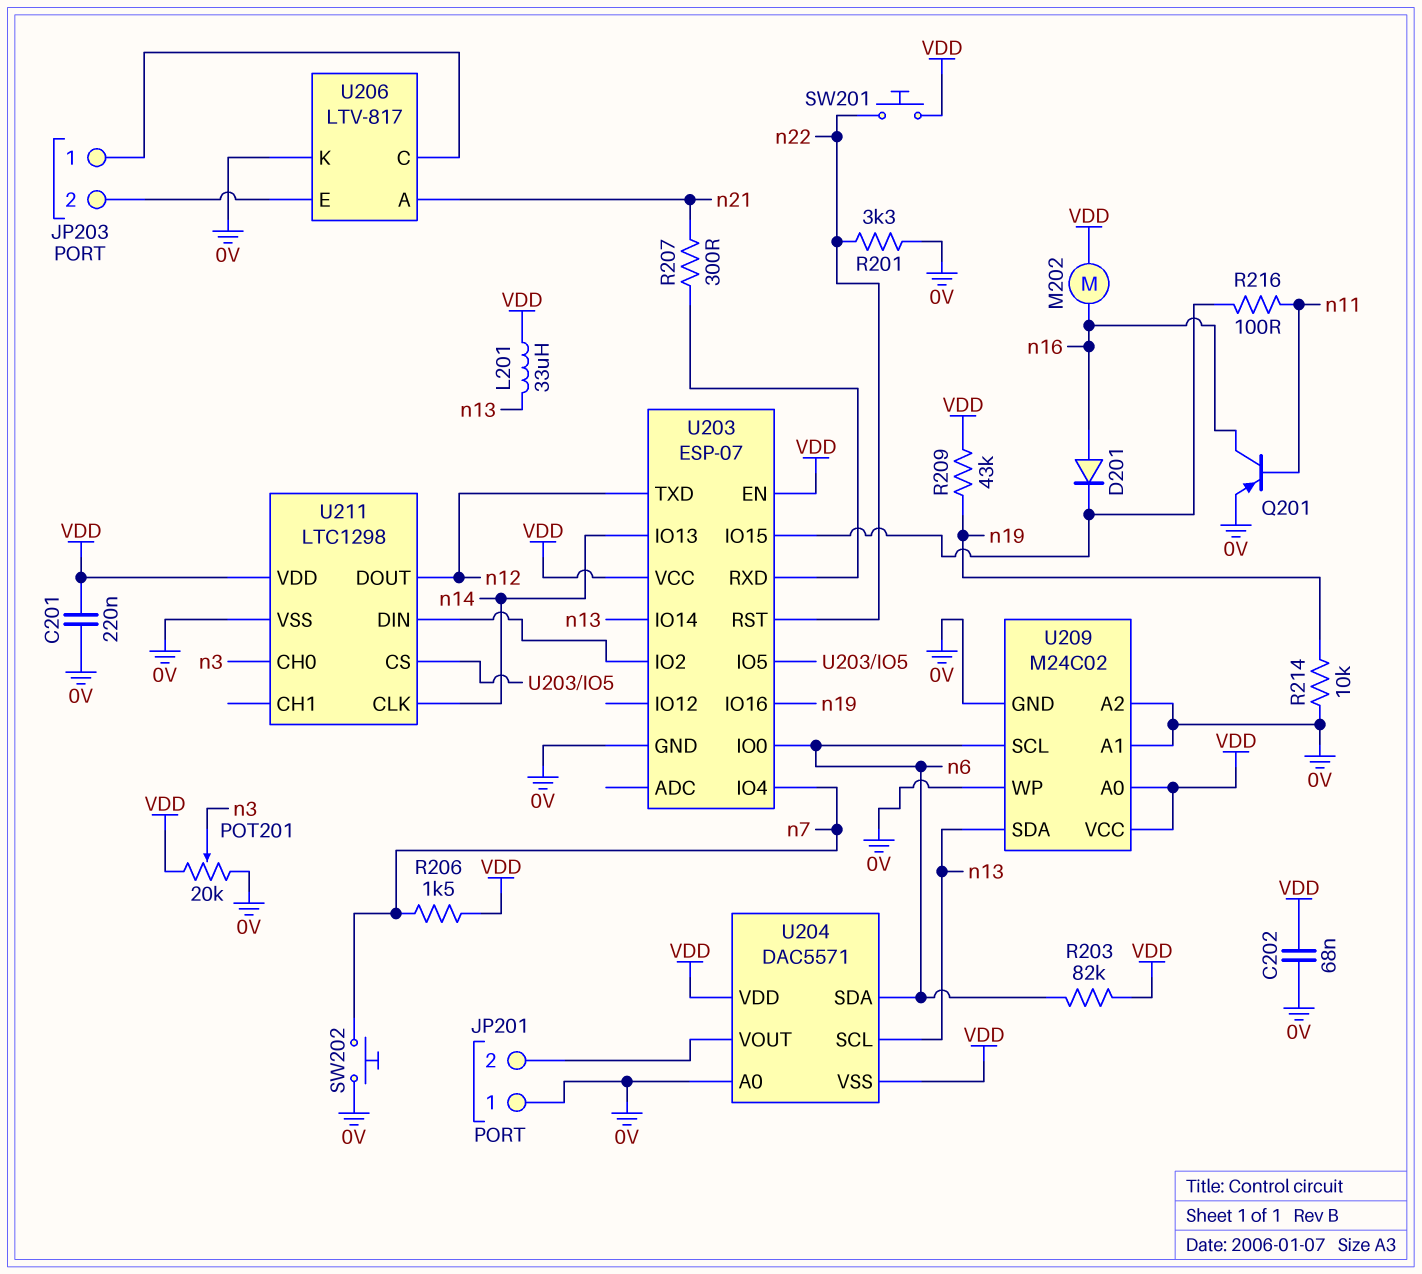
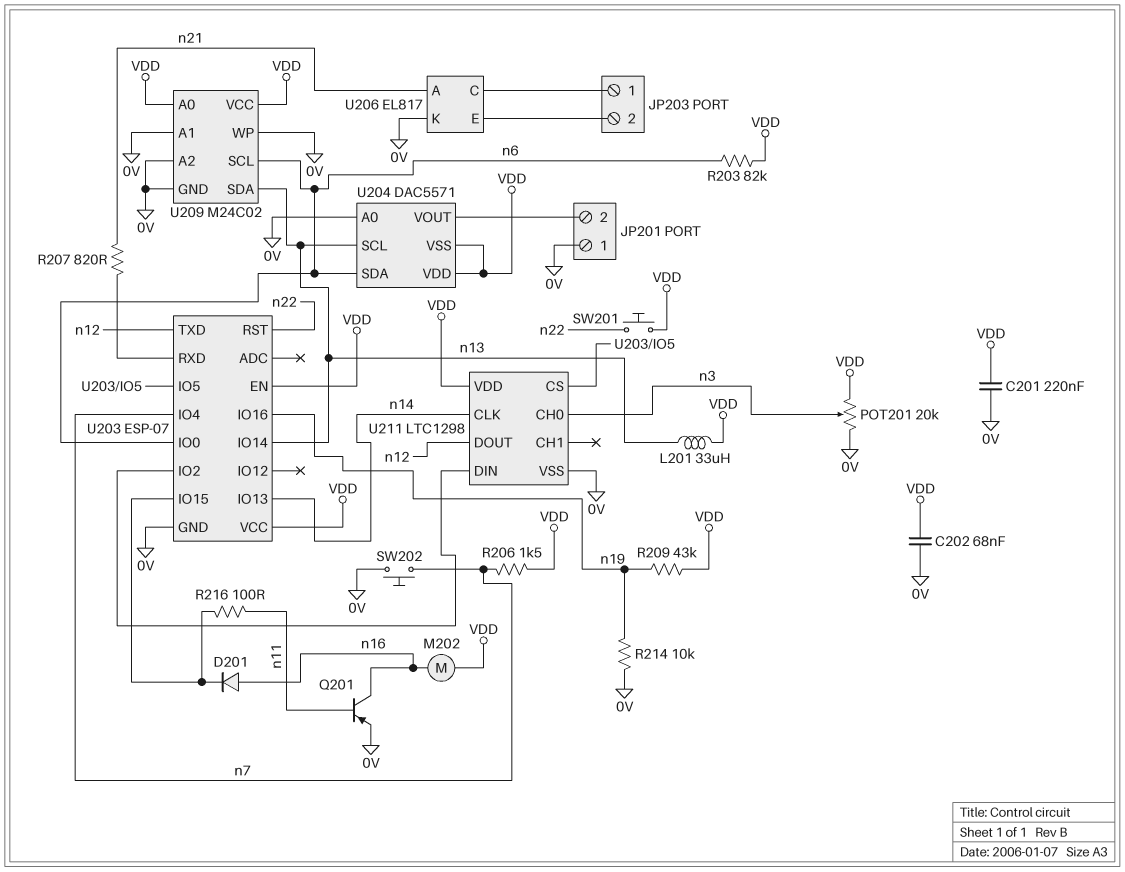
R201: 3.3k (0V, n22) -> none
R207: 300 (U203/RXD, n21) -> 820 (U203/RXD, n21)
U206: LTV-817 -> EL817

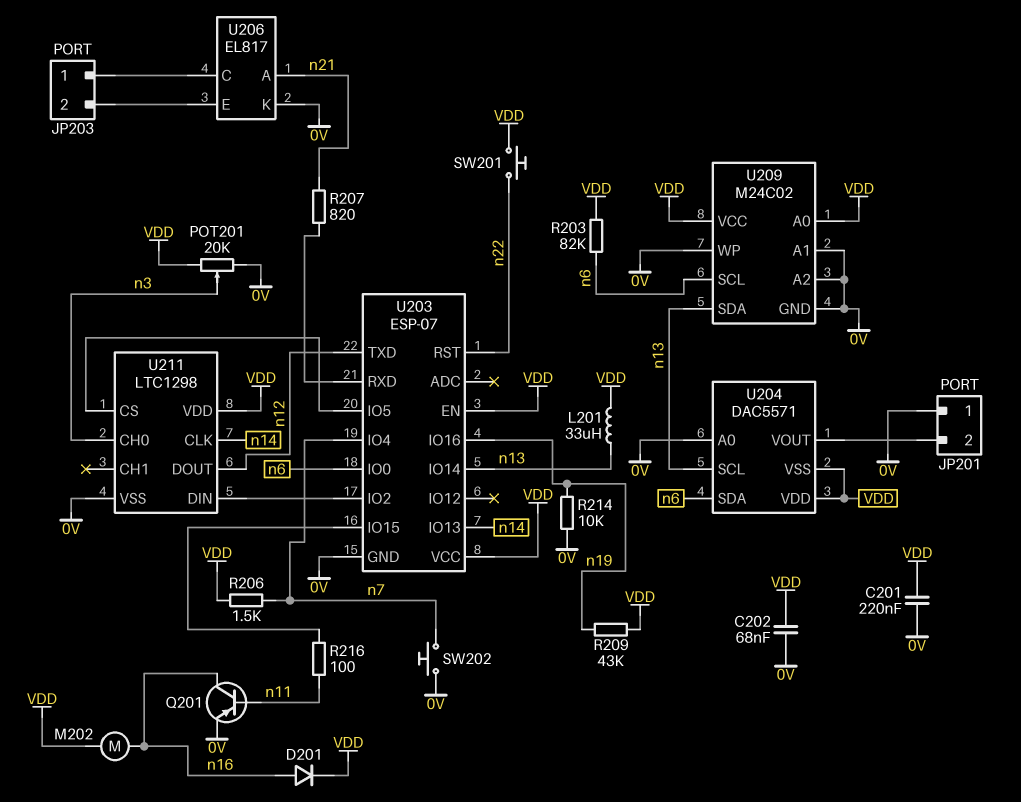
D201: diode (A n16, K U203/IO15) -> diode (A n16, K VDD)

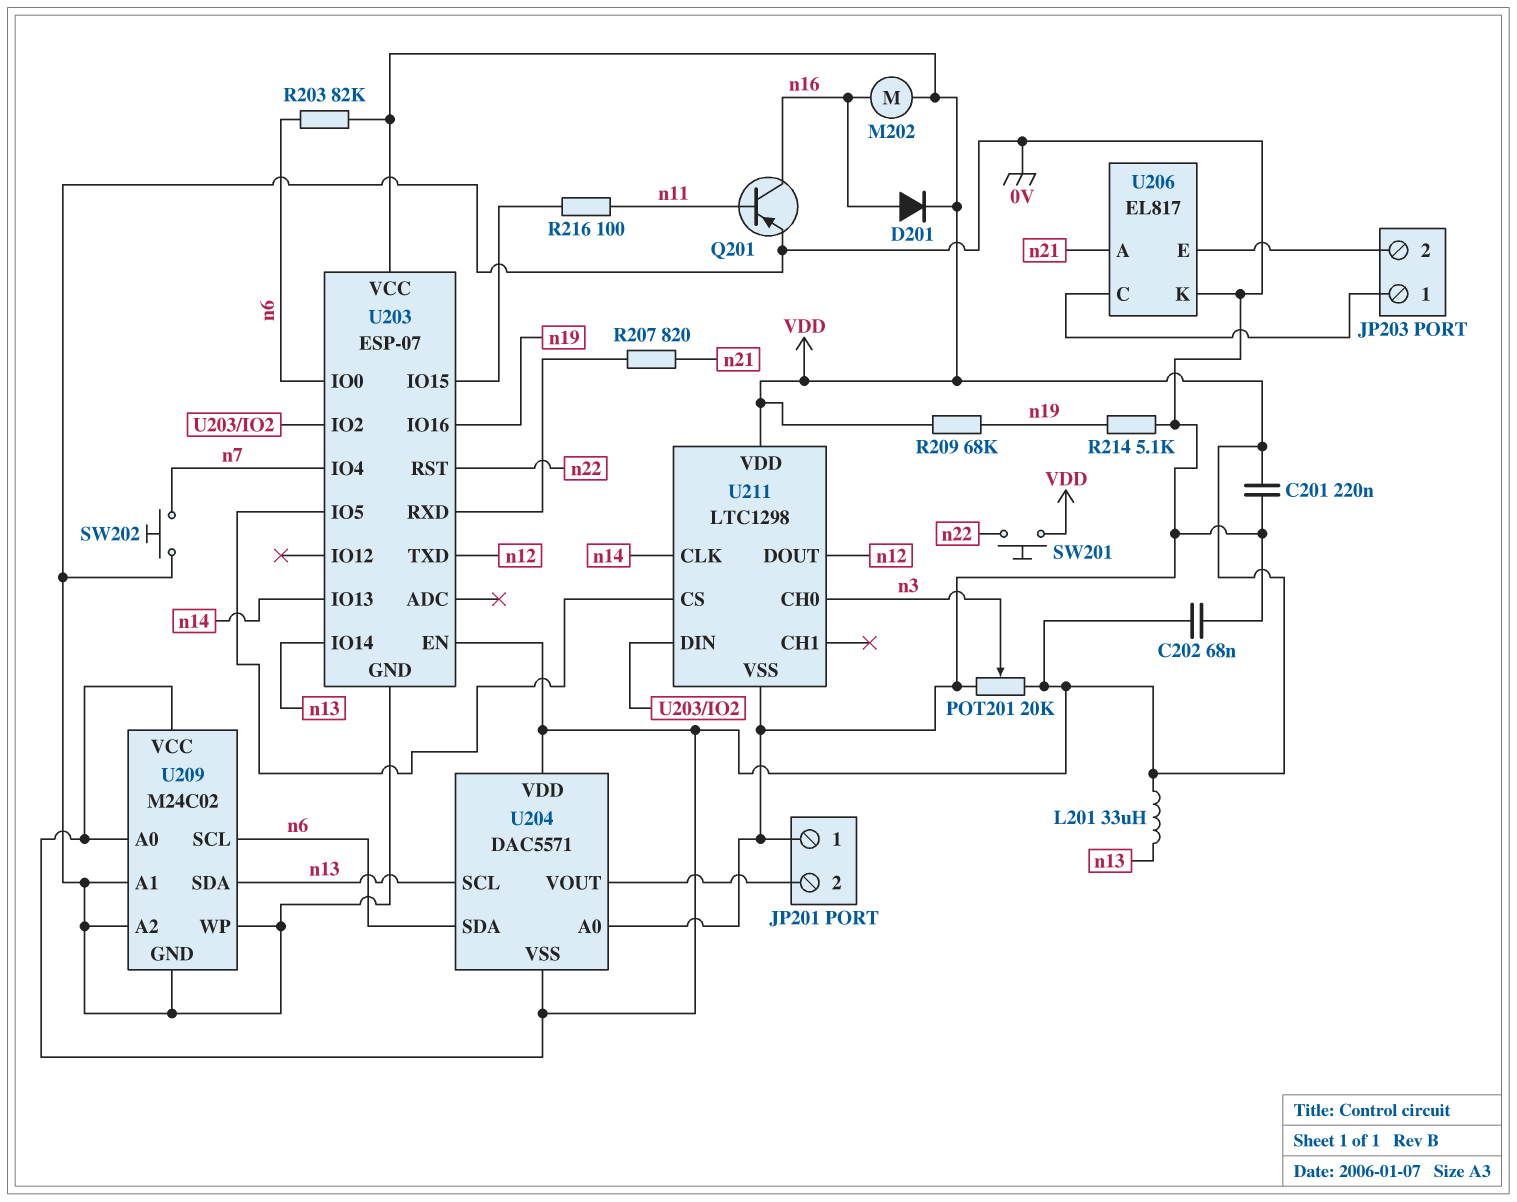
R206: 1.5k (VDD, n7) -> none
R209: 43k (VDD, n19) -> 68k (VDD, n19)
R214: 10k (0V, n19) -> 5.1k (0V, n19)

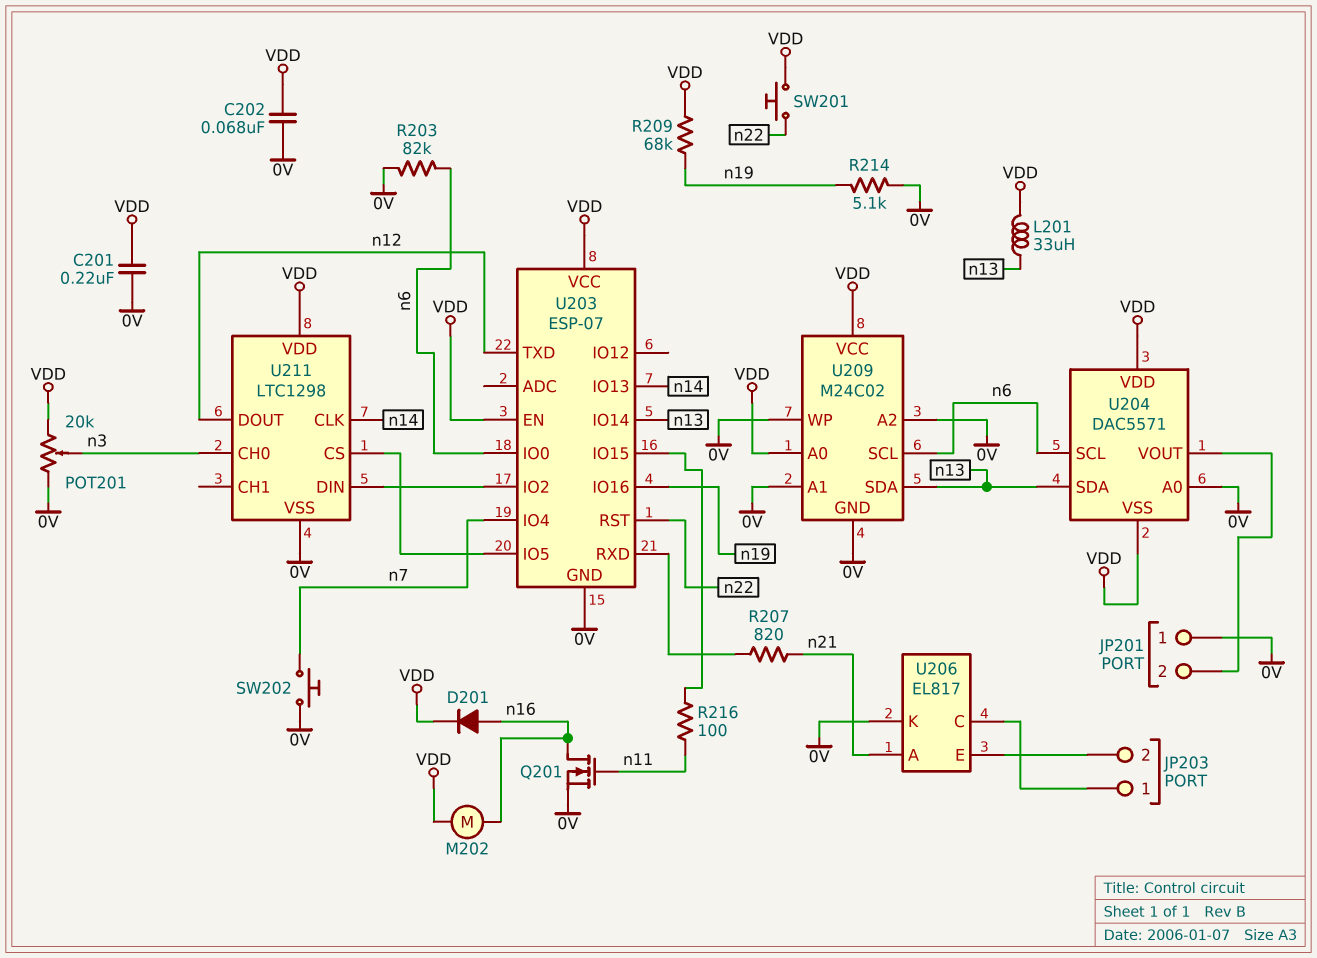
Q201: PNP (B n11, C n16, E 0V) -> NMOS (G n11, D n16, S 0V)
R203: 82k (VDD, n6) -> 82k (0V, n6)
U204 pin SCL: n13 -> n6
U204 pin SDA: n6 -> n13

